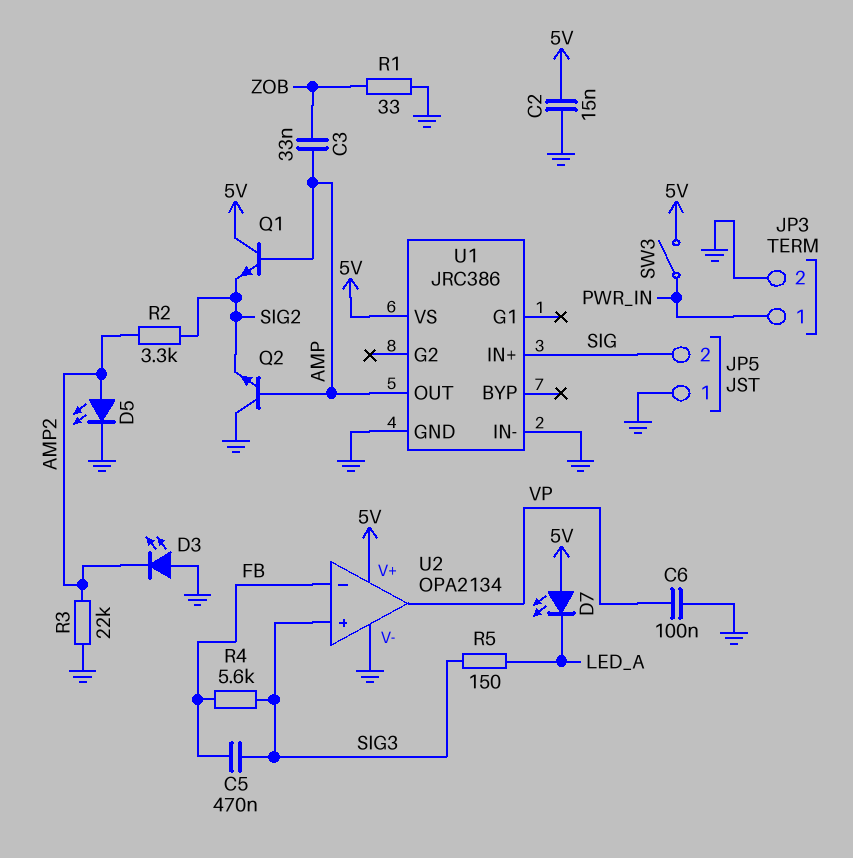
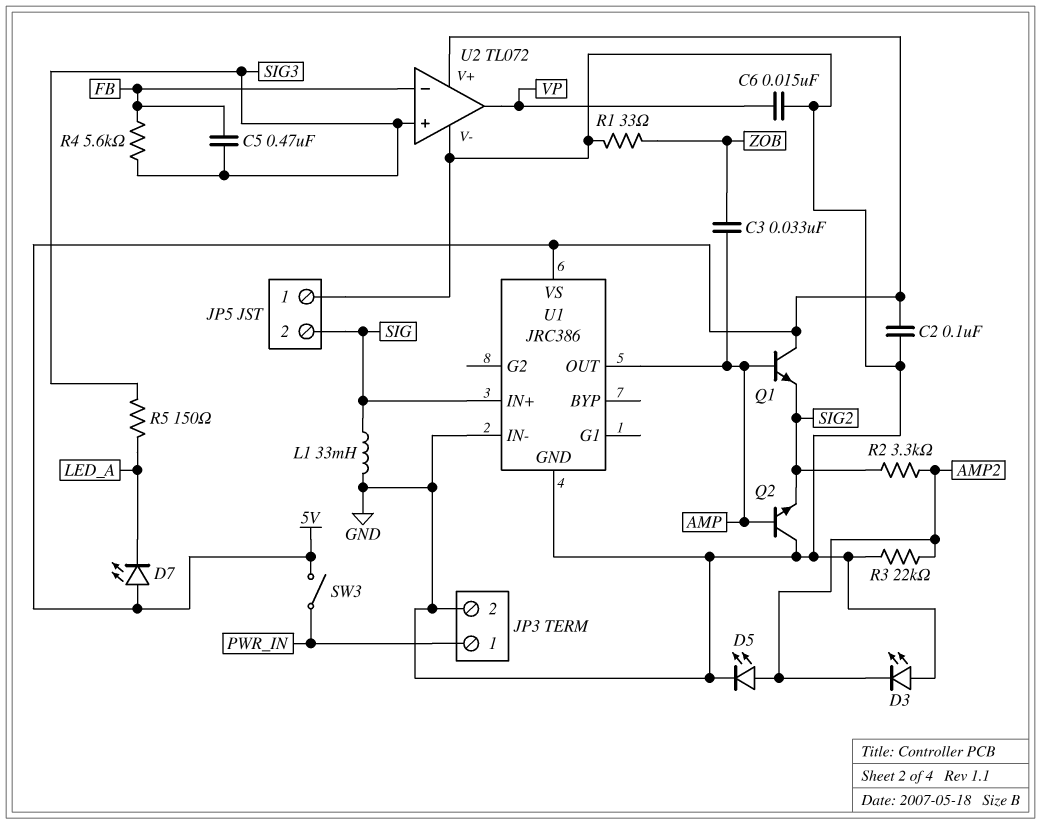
C2: 15nF (5V, GND) -> 100nF (5V, GND)
C6: 100nF (GND, VP) -> 15nF (GND, VP)
L1: none -> 33mH (GND, SIG)
U2: OPA2134 -> TL072

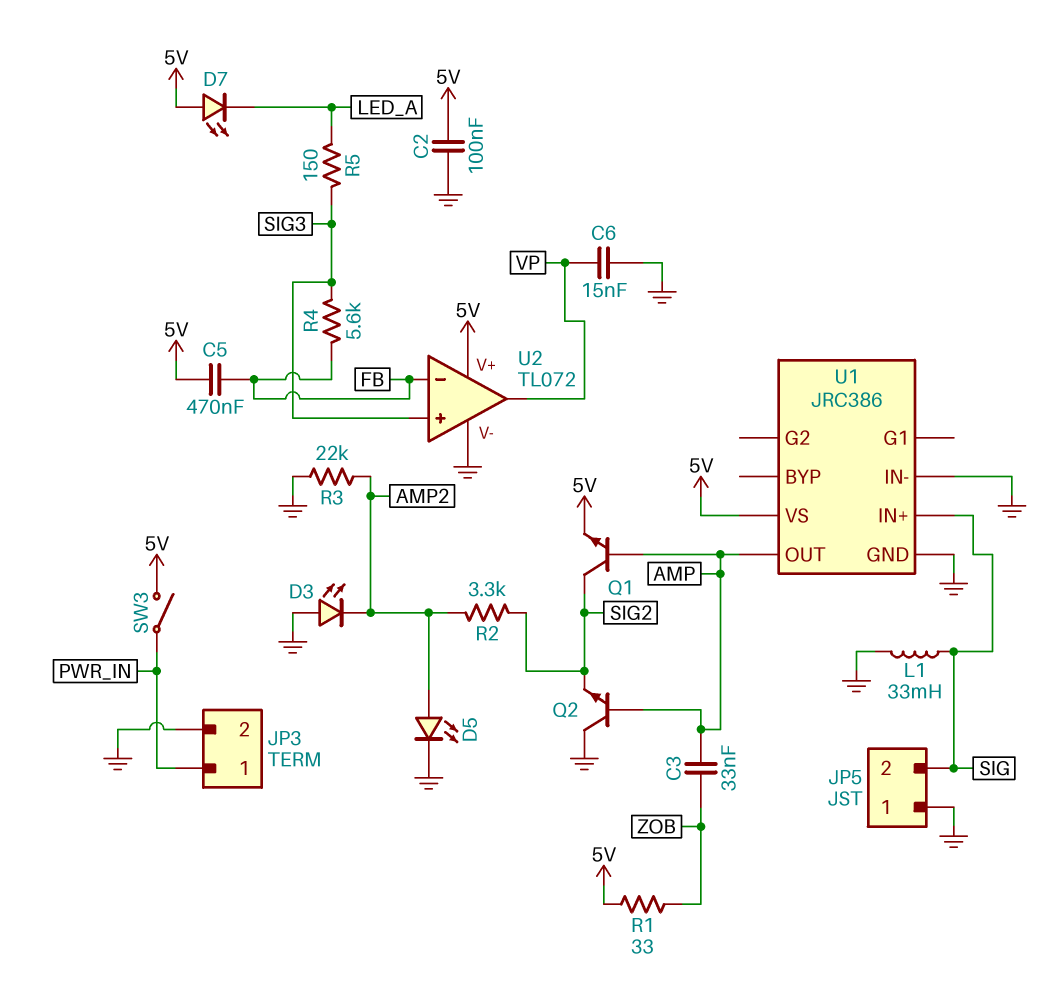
C5: 470nF (FB, SIG3) -> 470nF (5V, FB)
Q1: NPN (B AMP, C 5V, E SIG2) -> NPN (B AMP, C SIG2, E 5V)
R1: 33 (GND, ZOB) -> 33 (5V, ZOB)

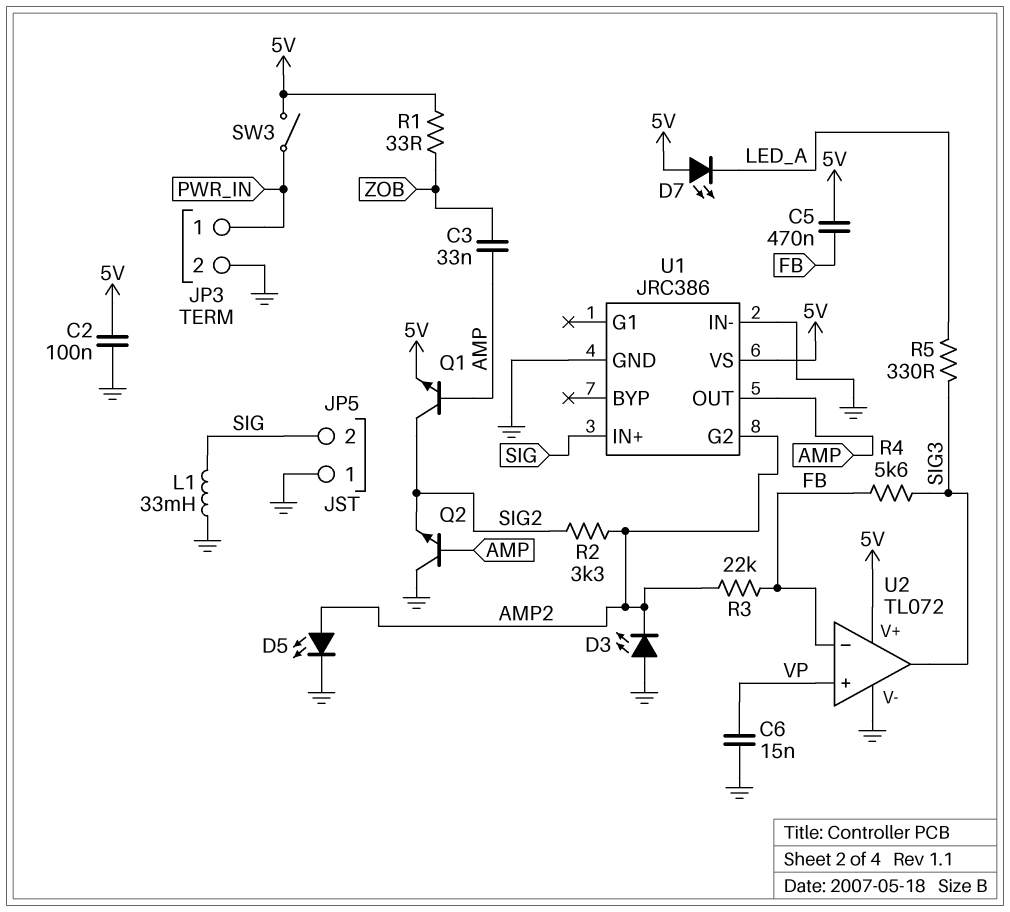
R3: 22k (AMP2, GND) -> 22k (AMP2, FB)
R5: 150 (LED_A, SIG3) -> 330 (LED_A, SIG3)
U1 pin G2: none -> AMP2
U2 pin in+: SIG3 -> VP
U2 pin out: VP -> SIG3

